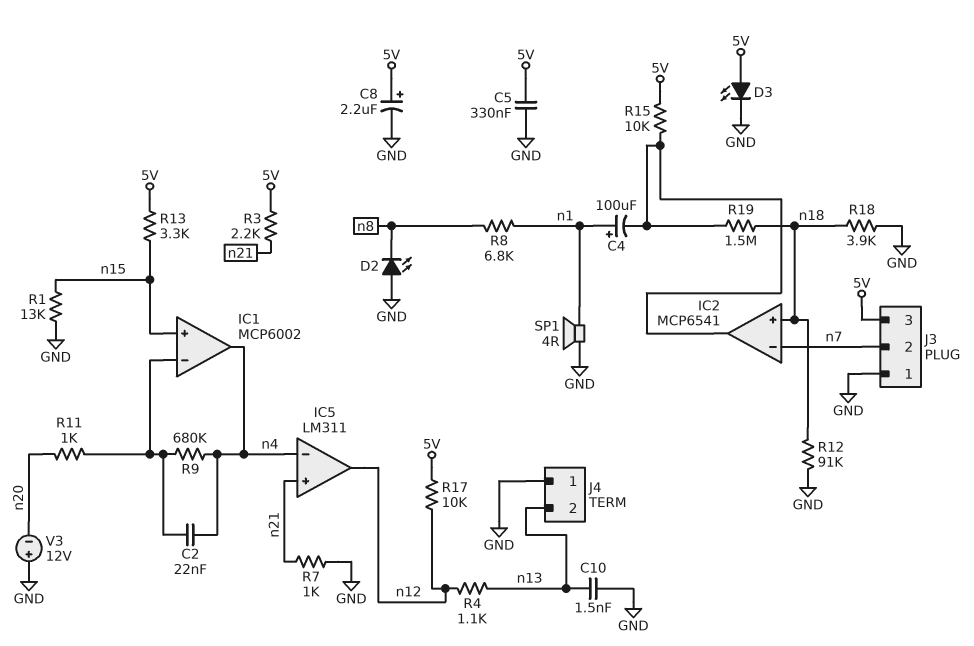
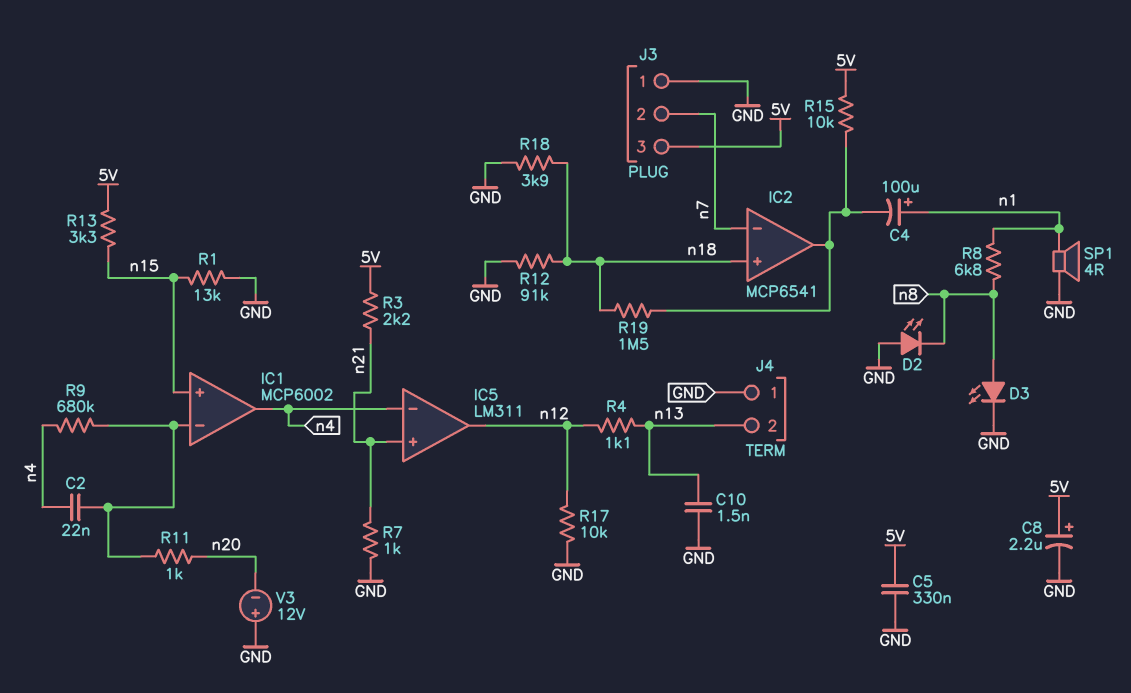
D3: LED (A 5V, K GND) -> LED (A n8, K GND)
R17: 10k (5V, n12) -> 10k (GND, n12)

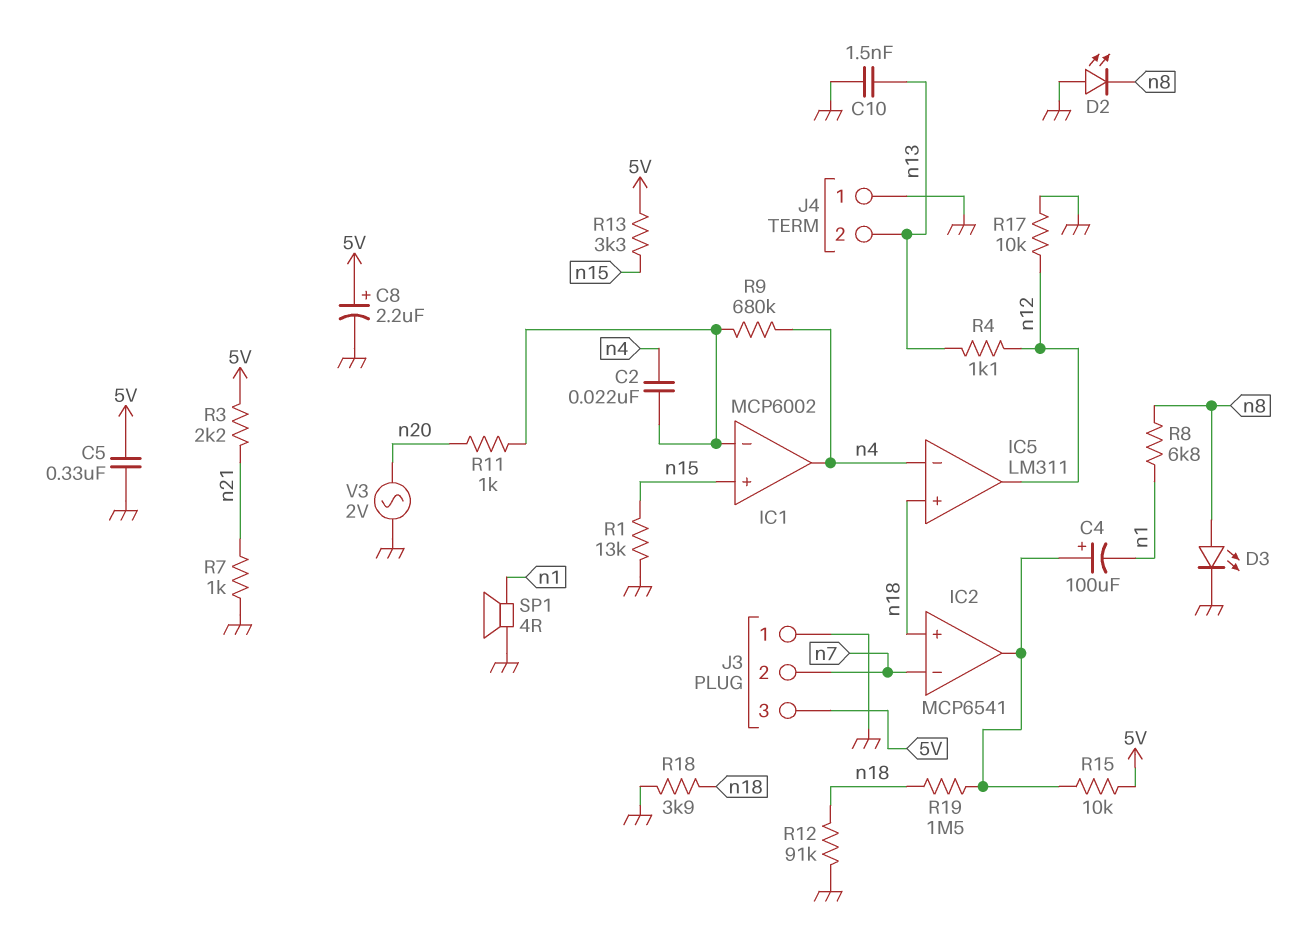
C4: 100uF (plus n1, minus IC2/out) -> 100uF (plus IC2/out, minus n1)
IC5 pin in+: n21 -> n18
V3: 12V (plus GND, minus n20) -> AC 2V (GND, n20)

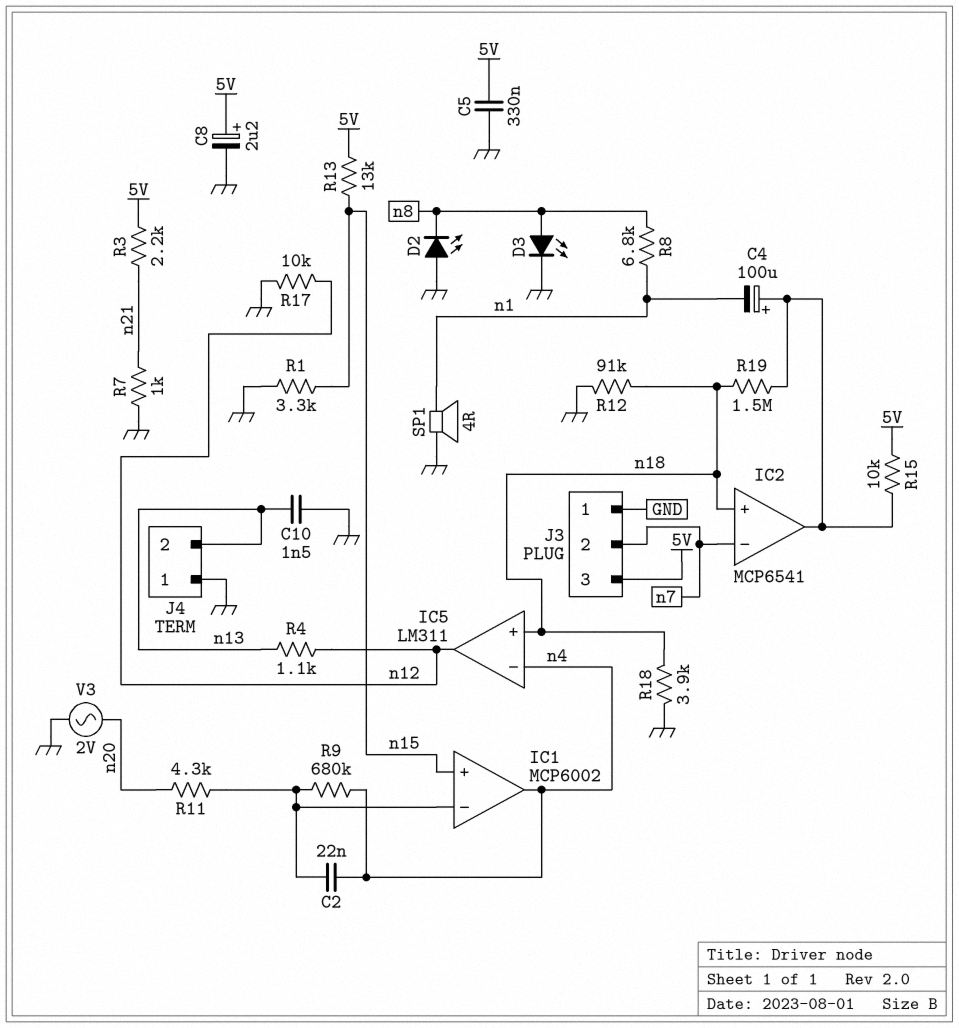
R1: 13k (GND, n15) -> 3.3k (GND, n15)
R11: 1k (IC1/in-, n20) -> 4.3k (IC1/in-, n20)
R13: 3.3k (5V, n15) -> 13k (5V, n15)

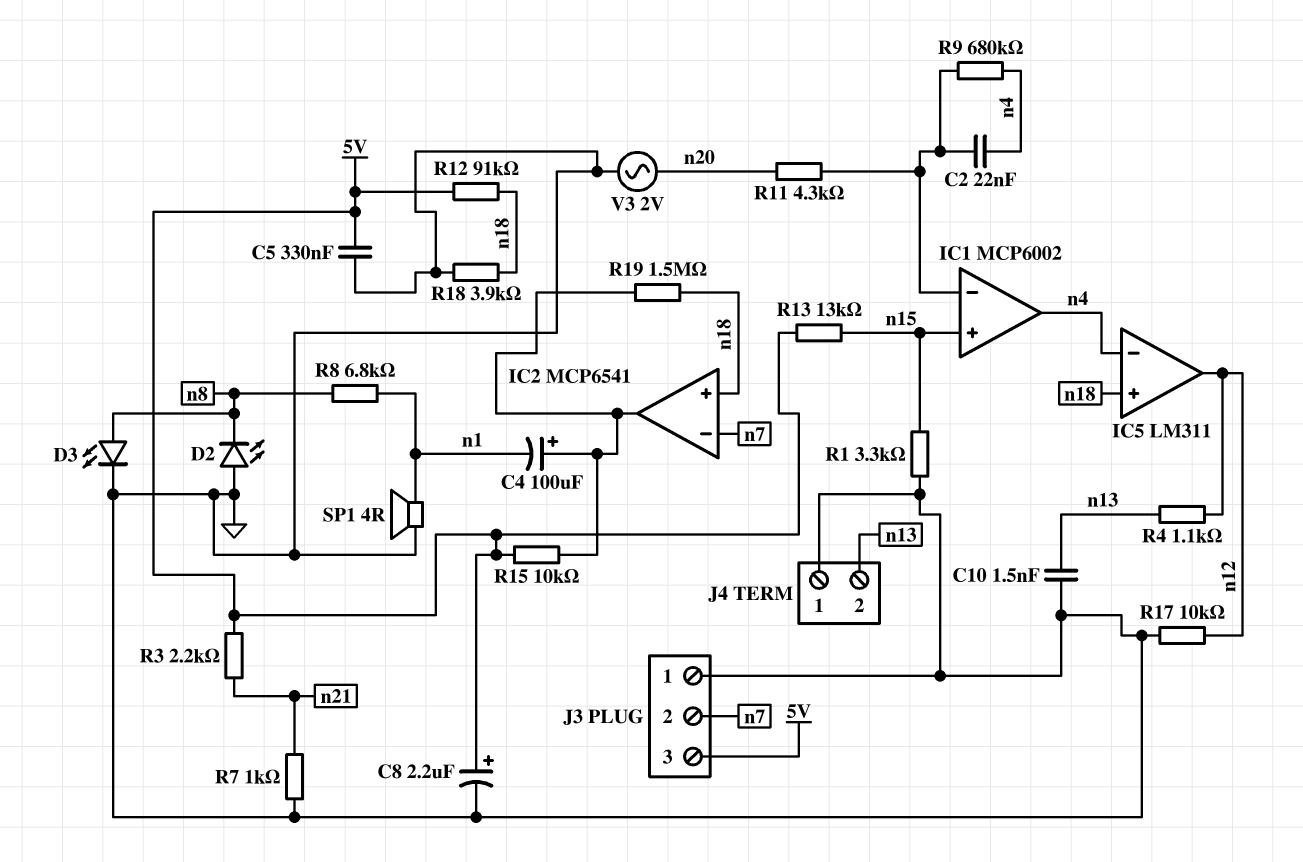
R12: 91k (GND, n18) -> 91k (5V, n18)

